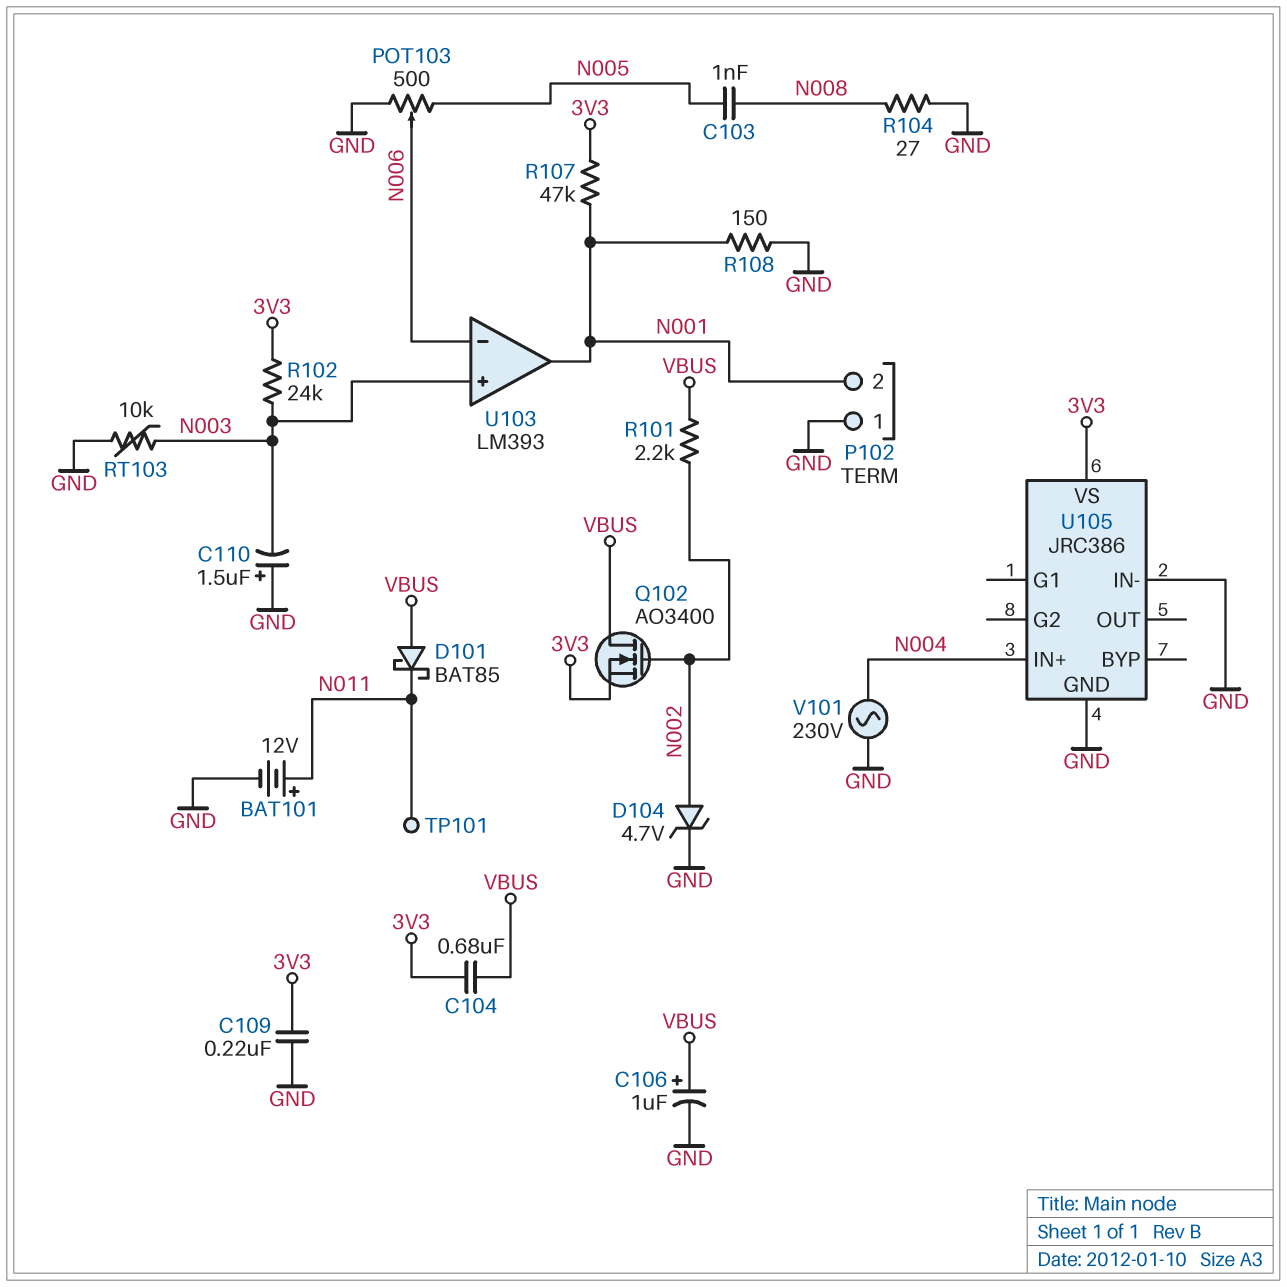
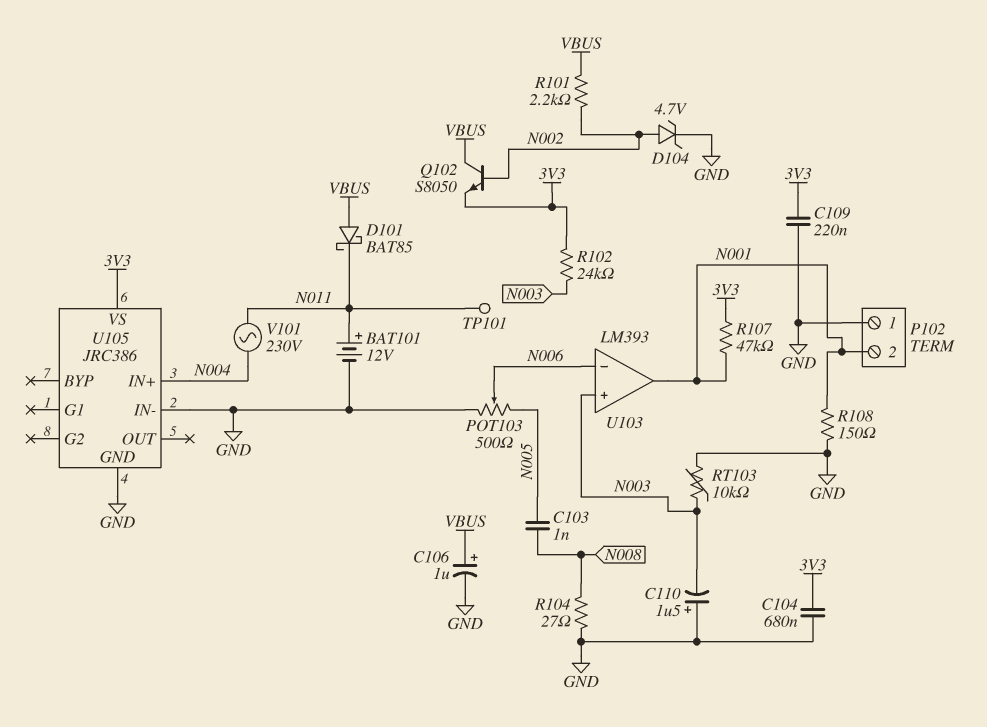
C104: 680nF (3V3, VBUS) -> 680nF (3V3, GND)
Q102: NMOS AO3400 (G N002, D VBUS, S 3V3) -> NPN S8050 (B N002, C VBUS, E 3V3)
V101: AC 230V (GND, N004) -> AC 230V (N004, N011)

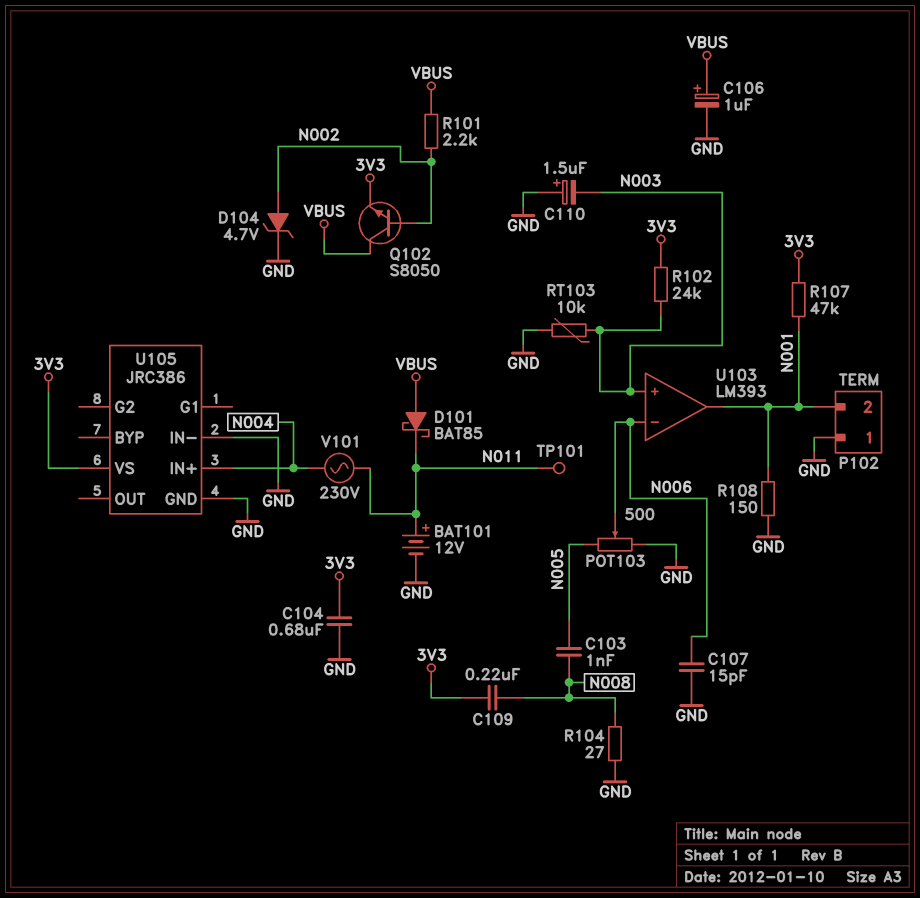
C107: none -> 15pF (GND, N006)
C109: 220nF (3V3, GND) -> 220nF (3V3, N008)

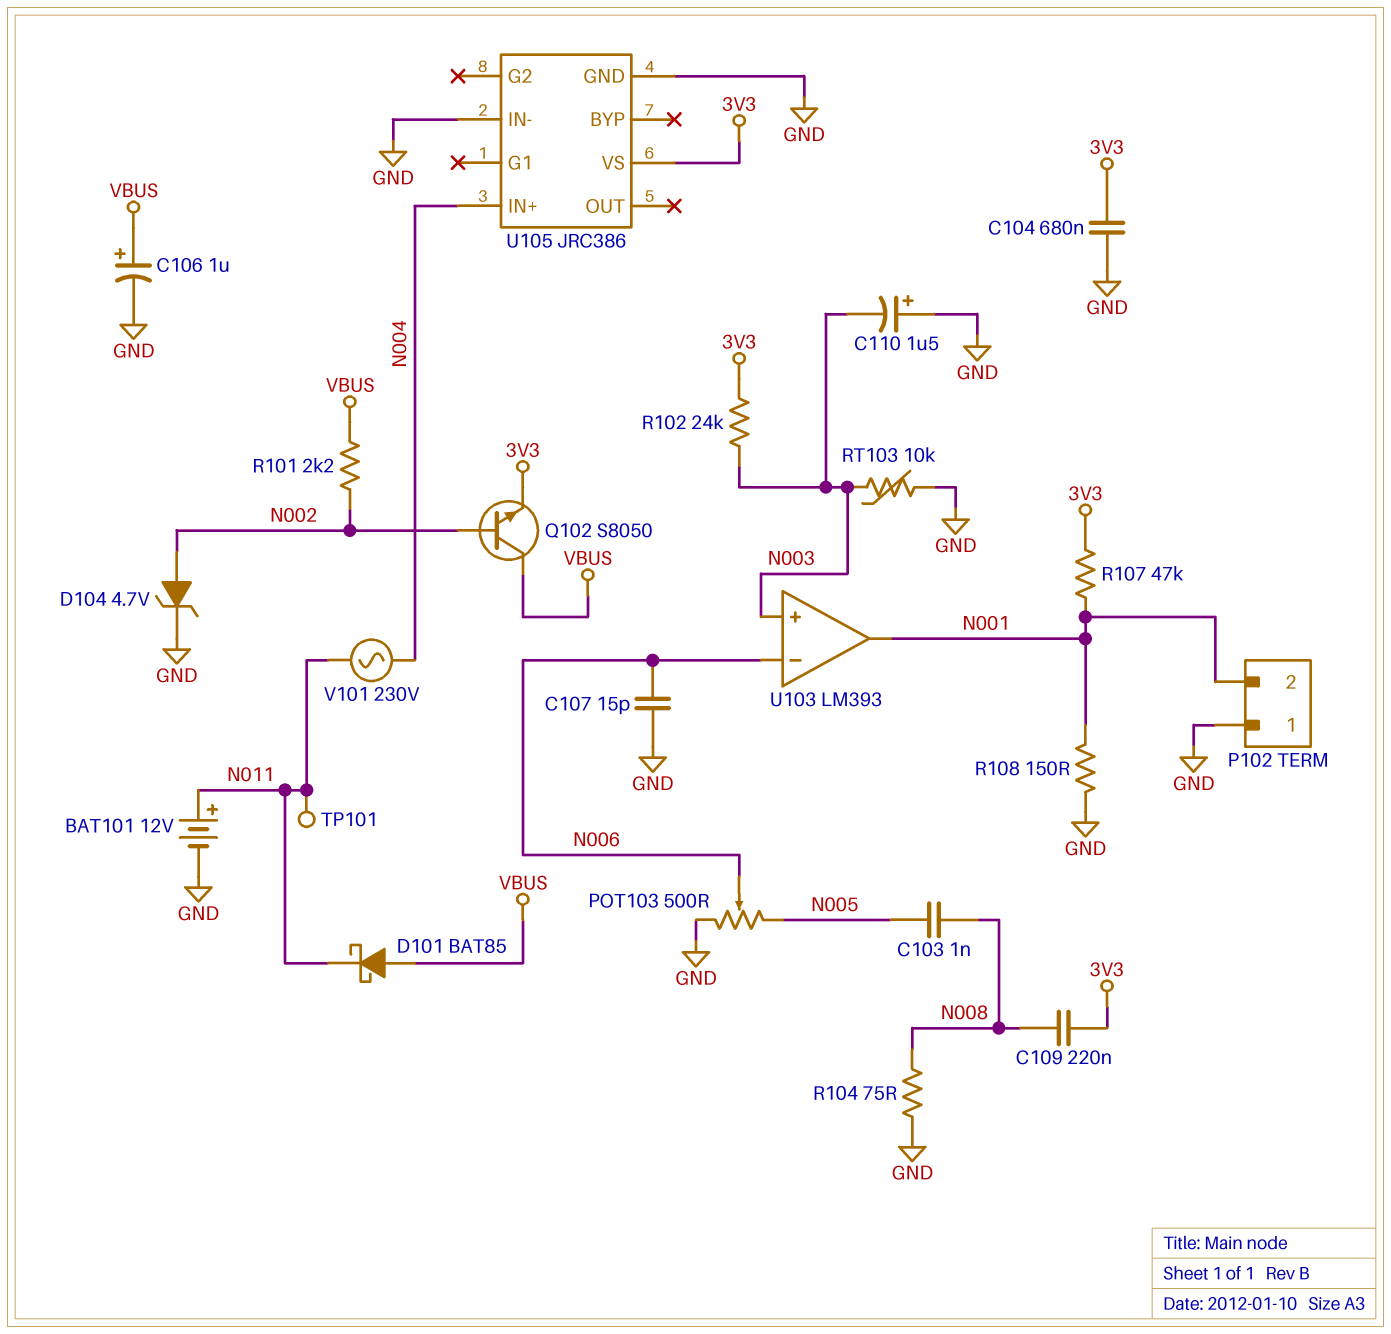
R104: 27 (GND, N008) -> 75 (GND, N008)

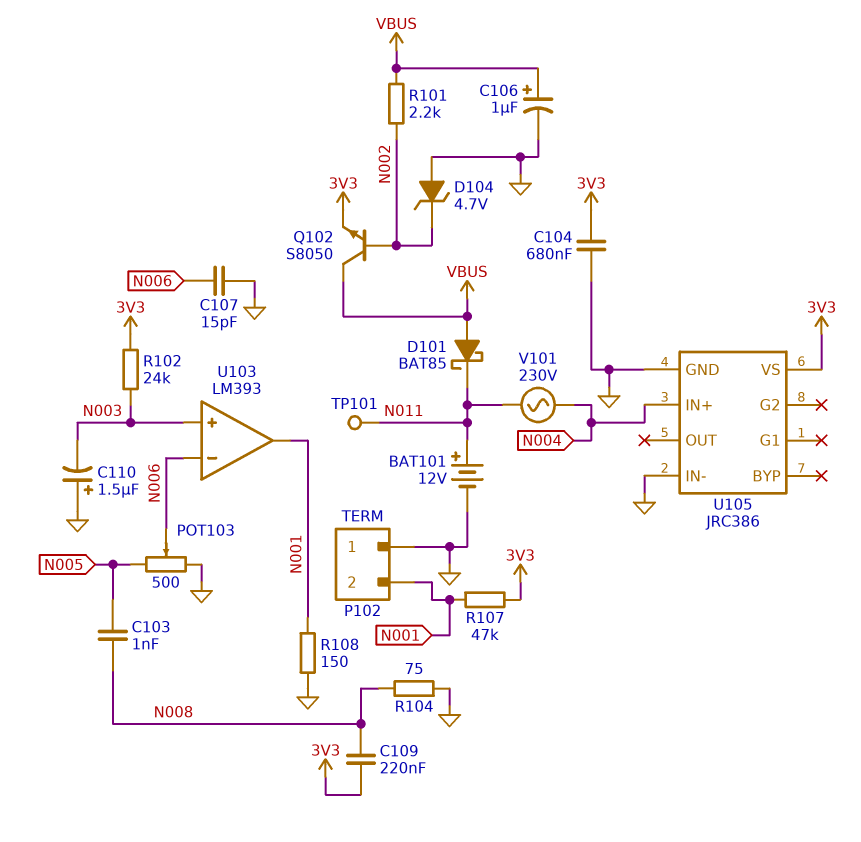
D104: zener 4.7V (A N002, K GND) -> zener 4.7V (A GND, K N002)
RT103: 10k (GND, N003) -> none

